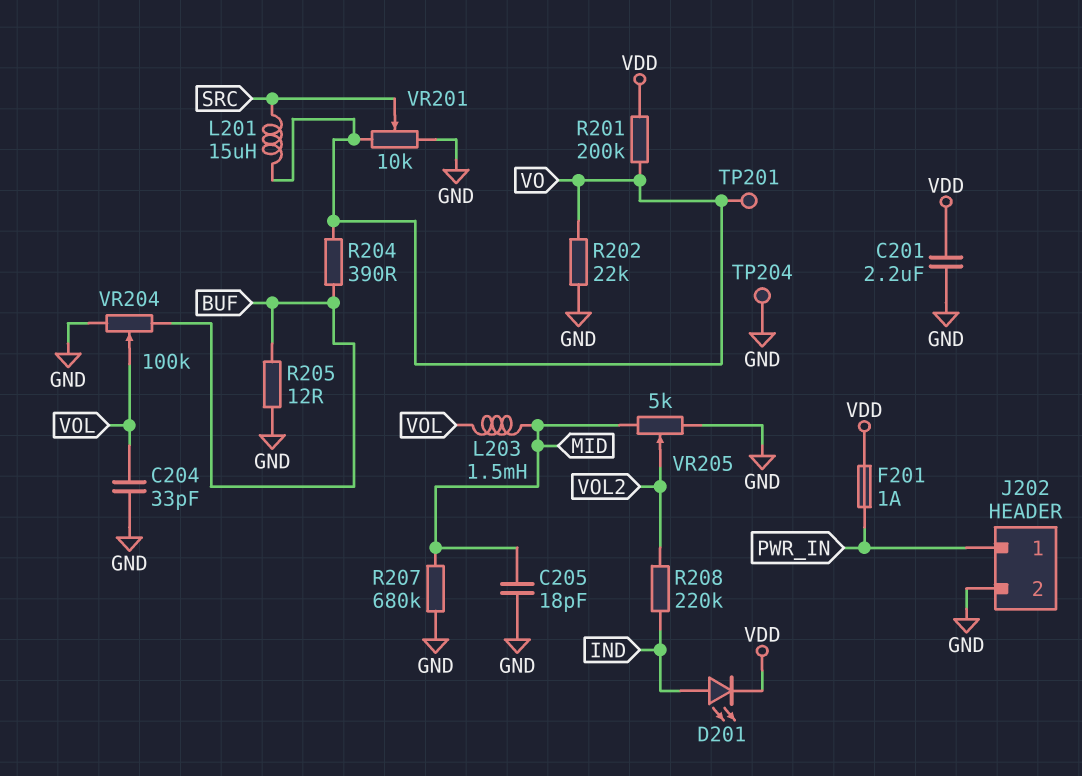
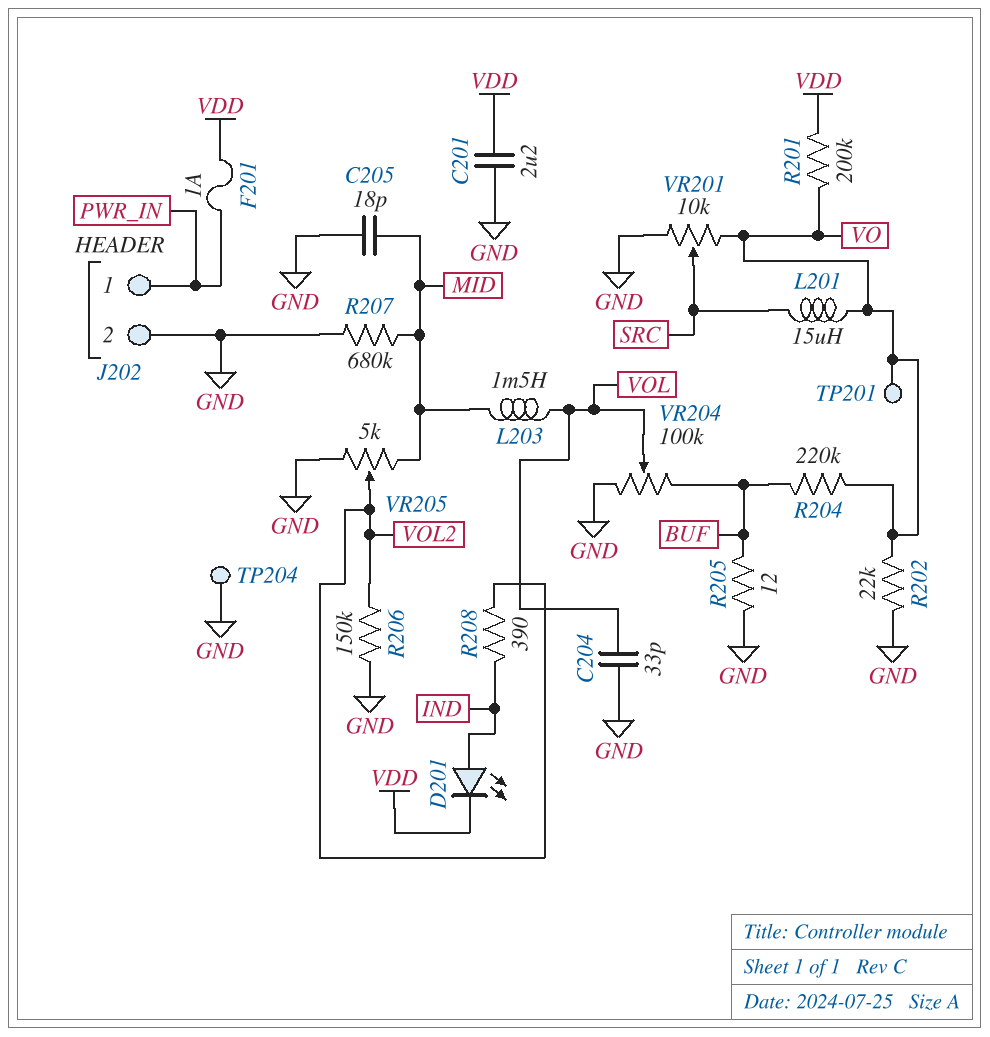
R204: 390 (BUF, VO) -> 220k (BUF, VO)
R206: none -> 150k (GND, VOL2)
R208: 220k (IND, VOL2) -> 390 (IND, VOL2)

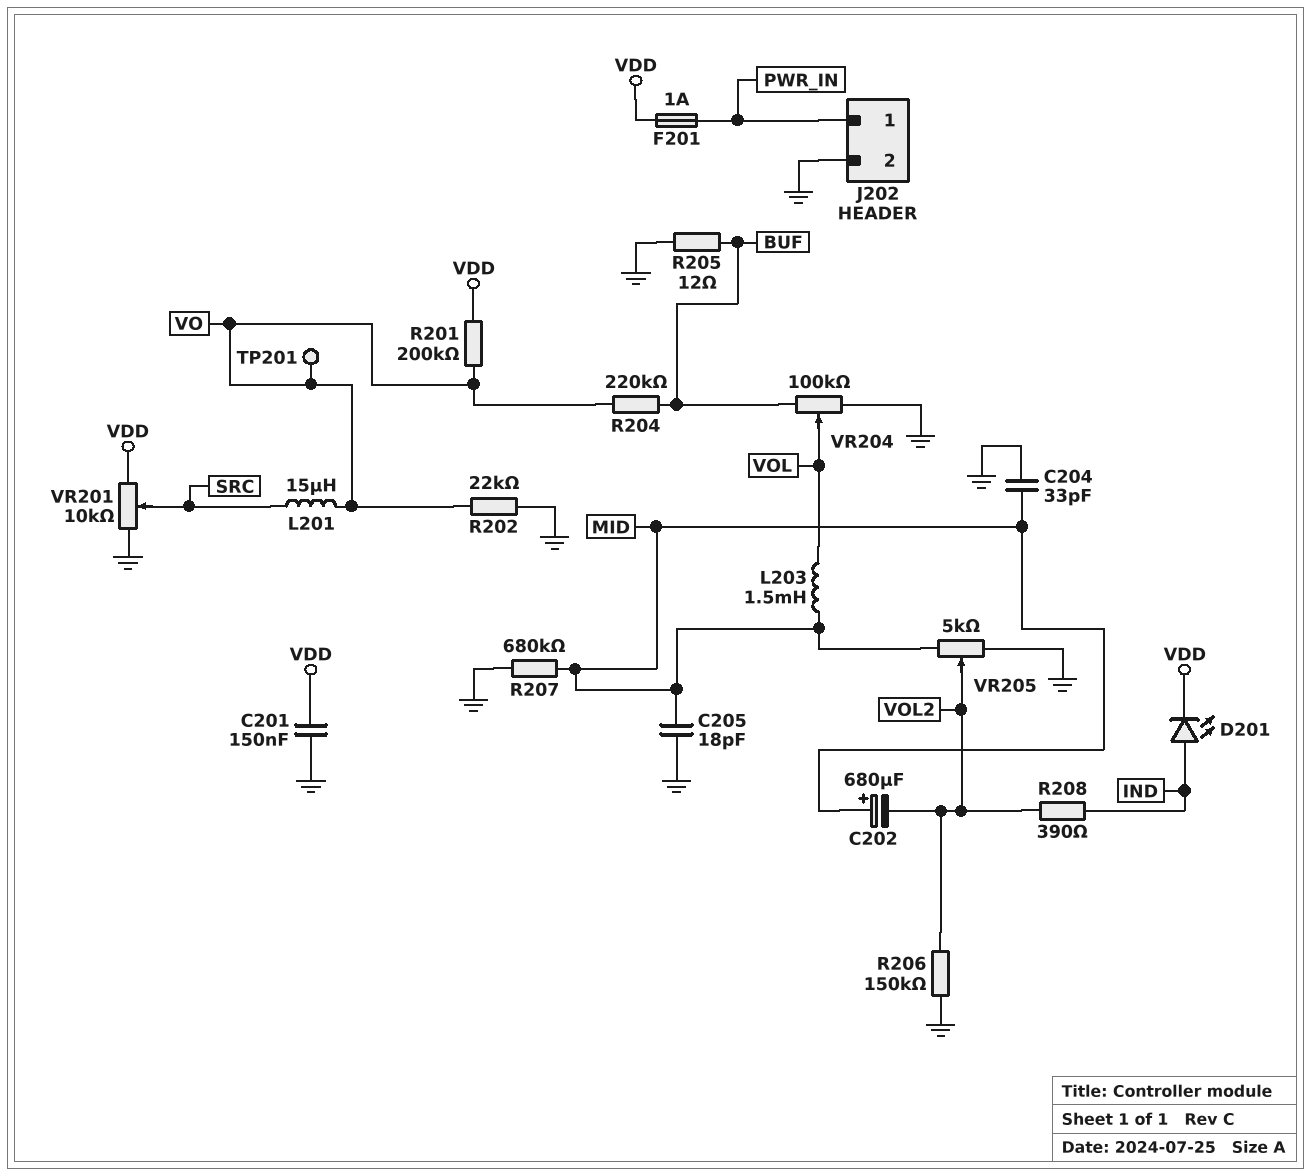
C201: 2.2uF (GND, VDD) -> 150nF (GND, VDD)
C202: none -> 680uF (plus MID, minus VOL2)
C204: 33pF (GND, VOL) -> 33pF (GND, MID)
TP204: test point (GND) -> none
VR201: 10k (GND, VO, wiper SRC) -> 10k (GND, VDD, wiper SRC)

